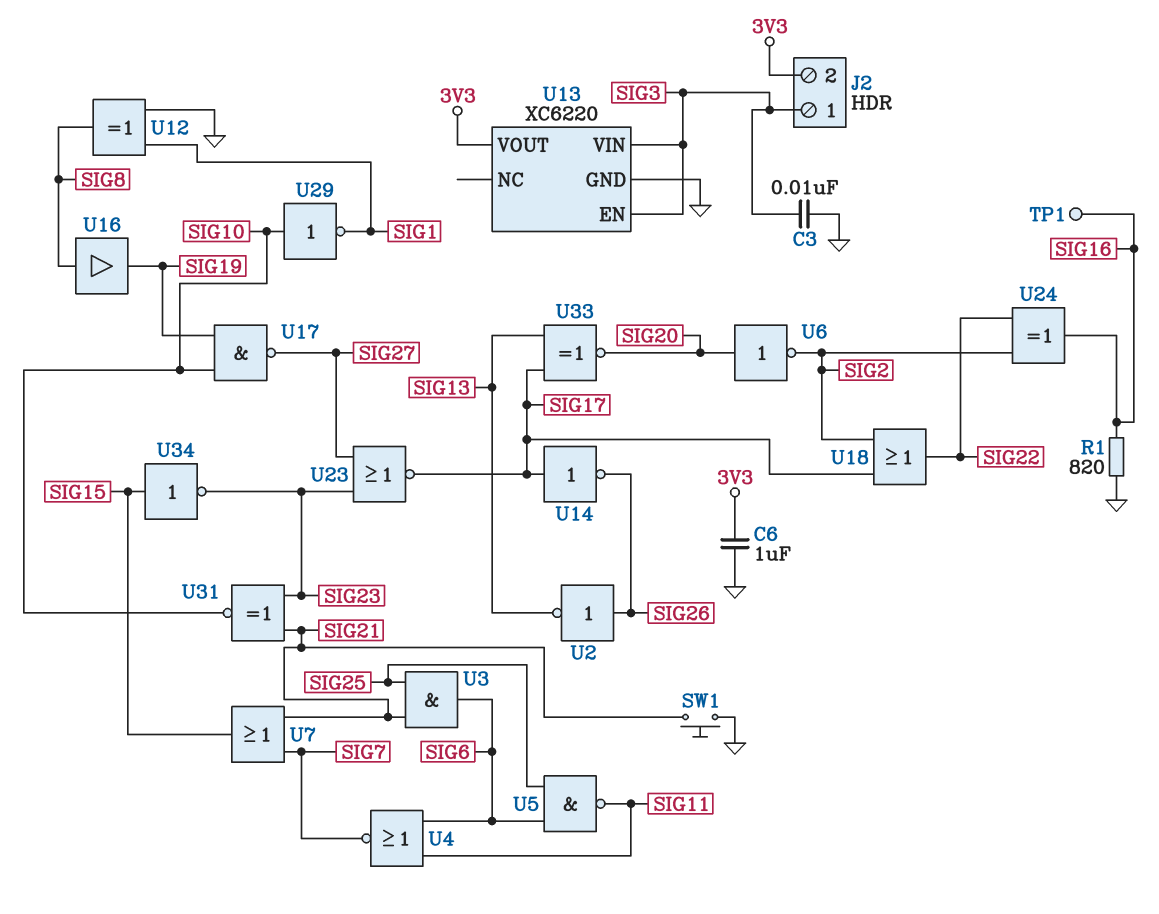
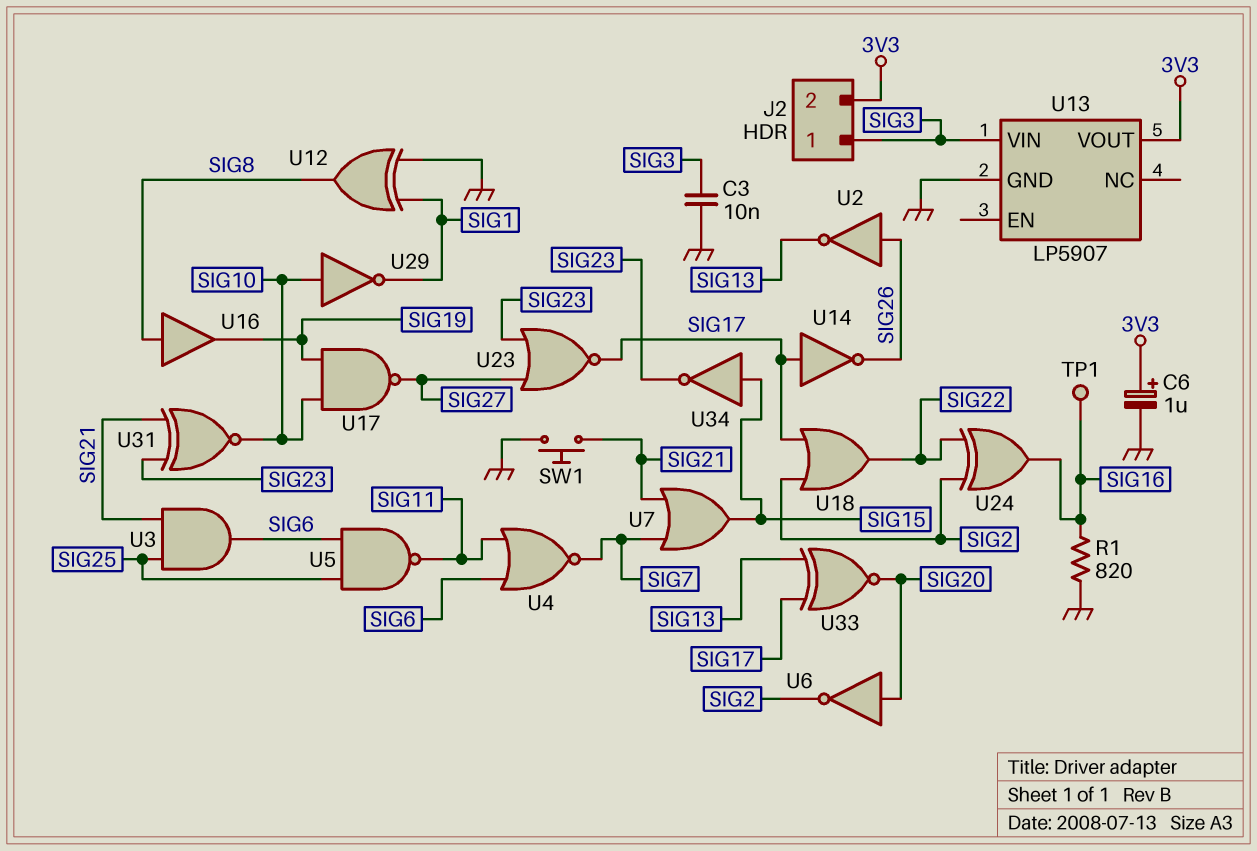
C6: 1uF (3V3, GND) -> 1uF (plus 3V3, minus GND)
U13: XC6220 -> LP5907
U13 pin EN: SIG3 -> none

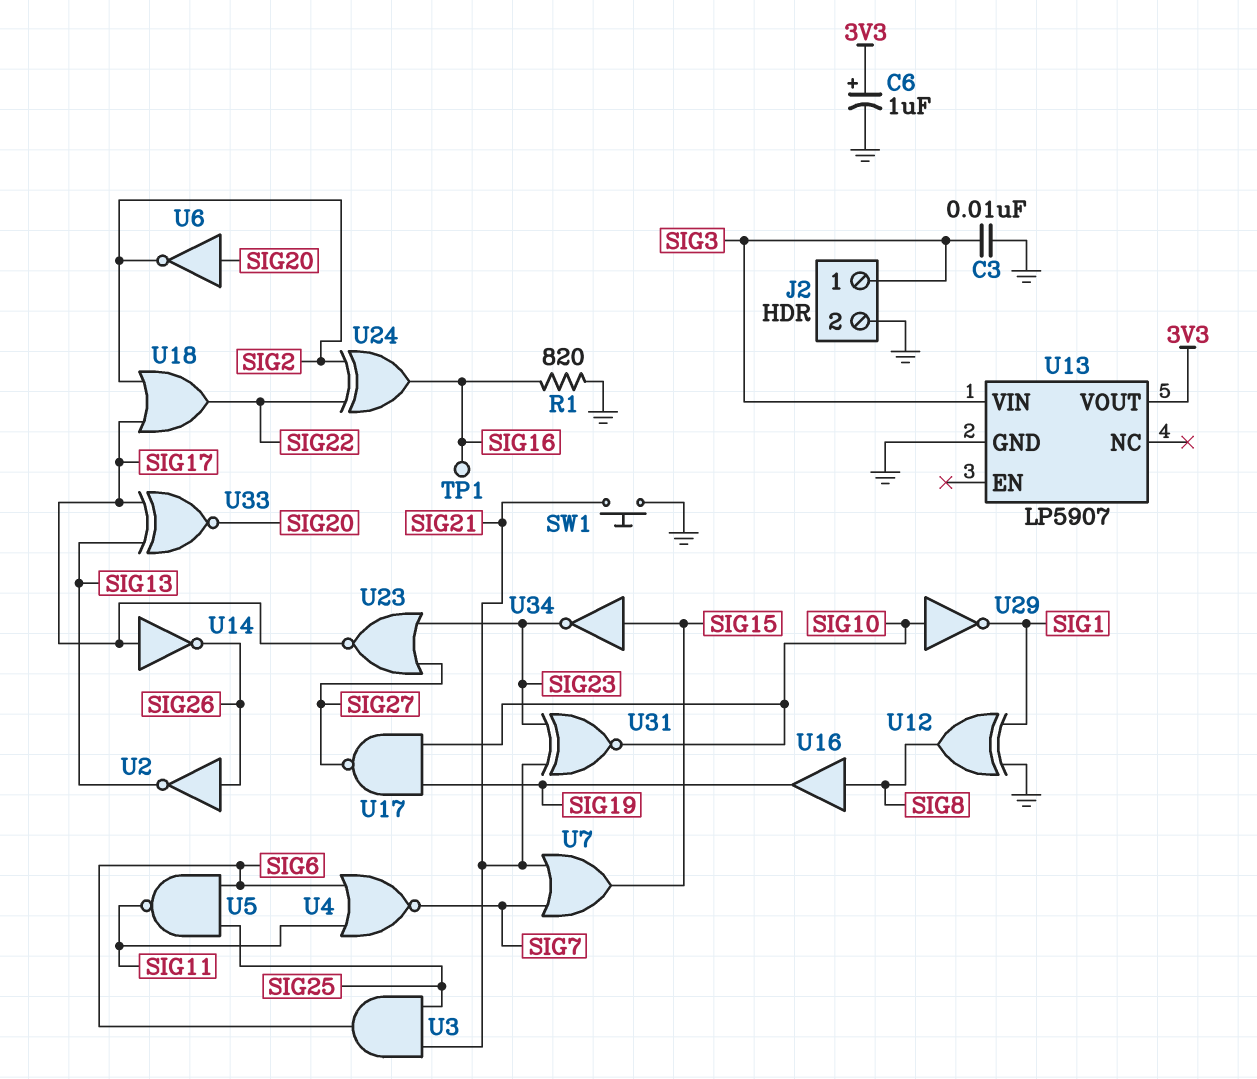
J2 pin 2: 3V3 -> GND

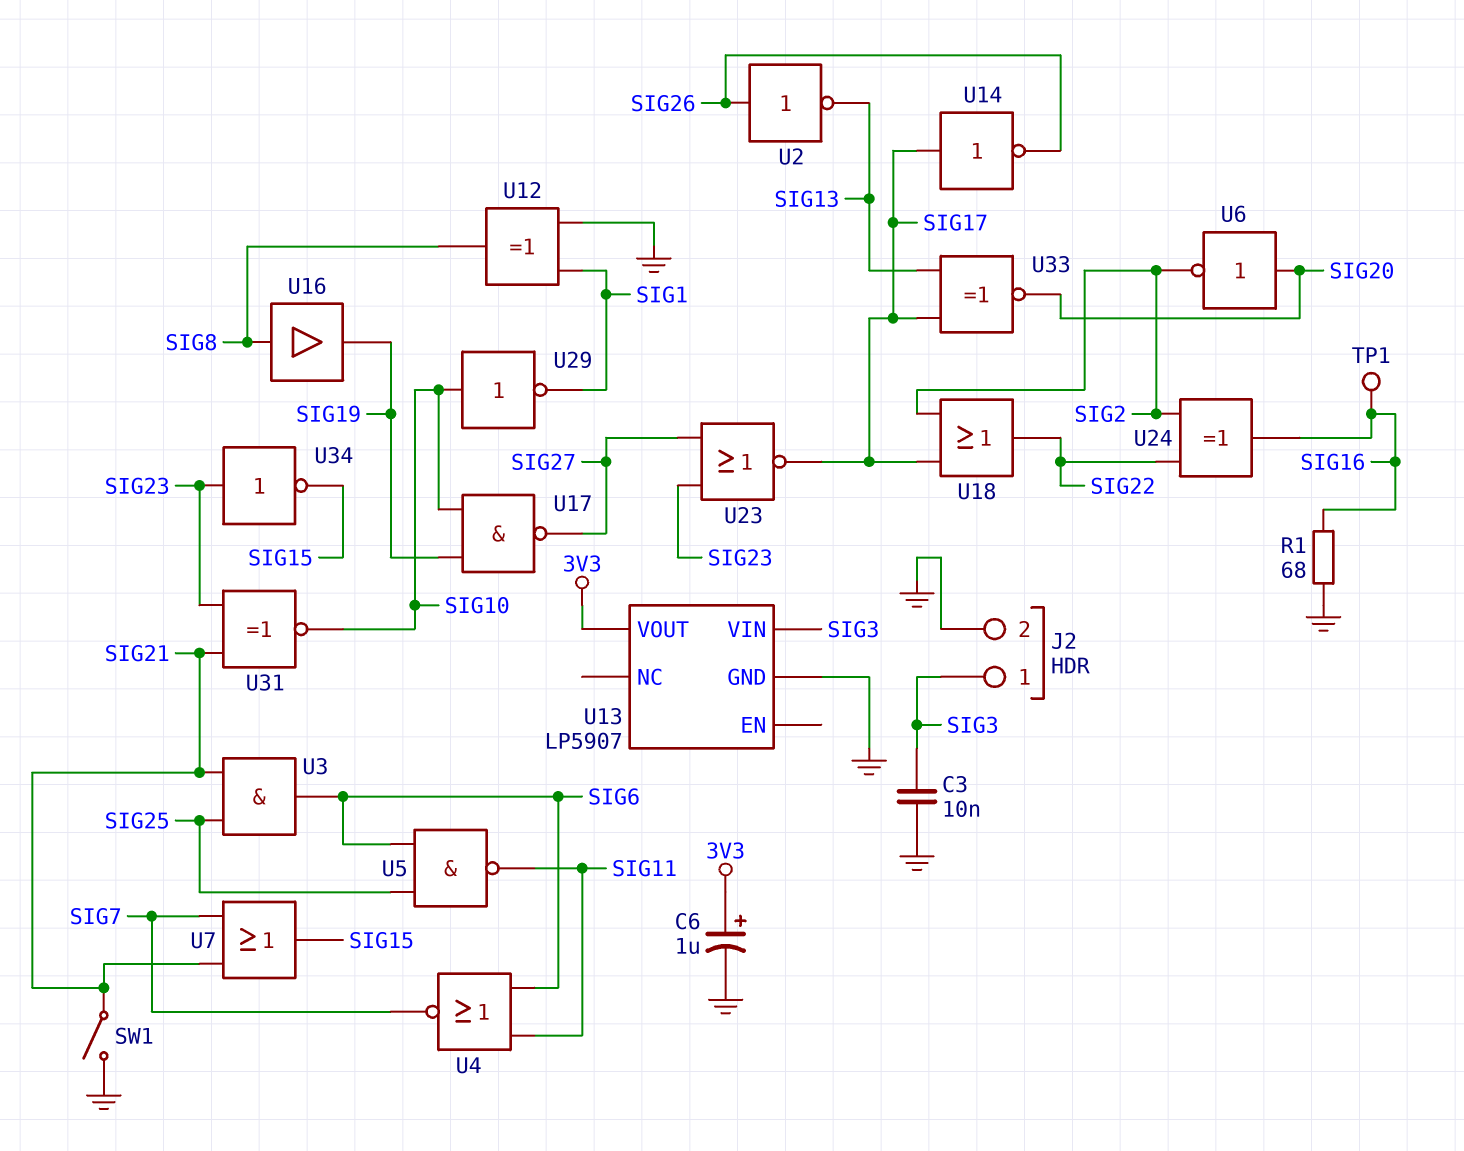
R1: 820 (GND, SIG16) -> 68 (GND, SIG16)
SW1: button (GND, SIG21) -> switch (GND, SIG21)
U34: NOT (in SIG15, out SIG23) -> NOT (in SIG23, out SIG15)

